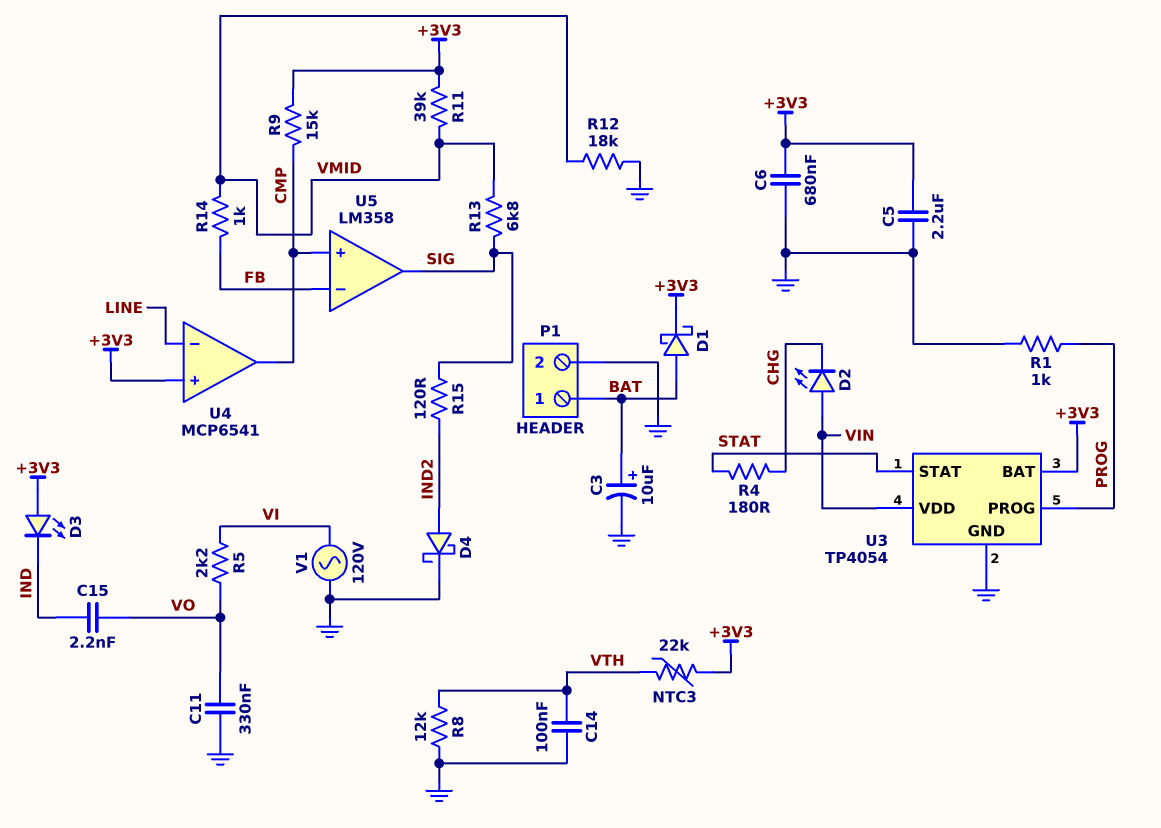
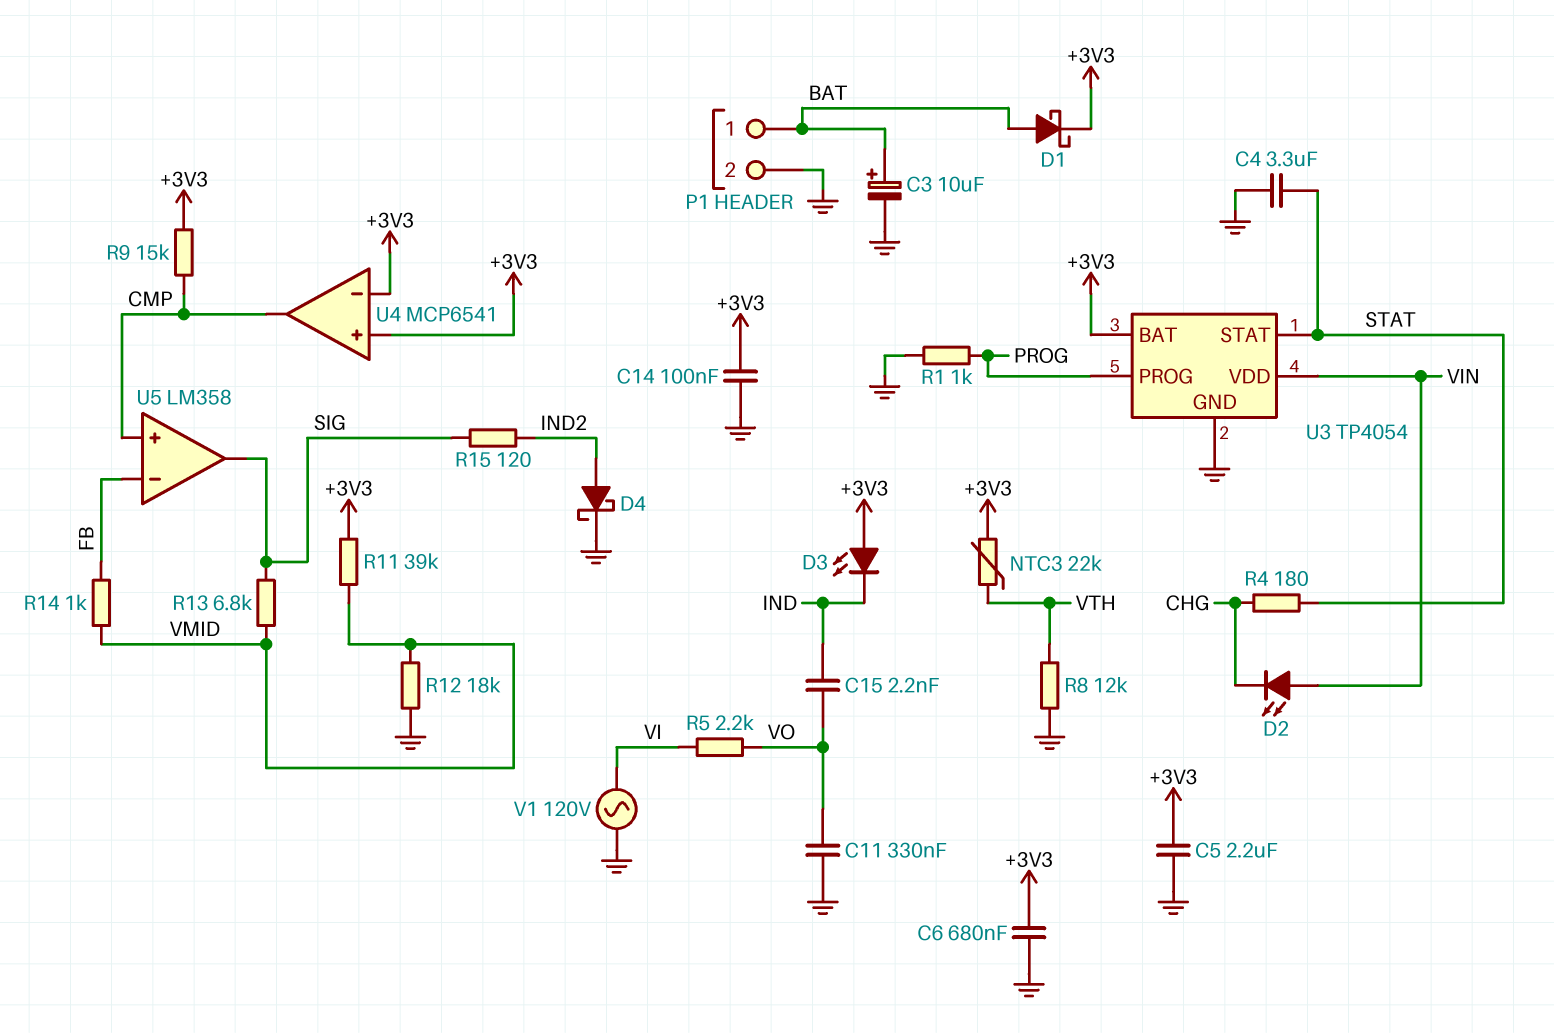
C4: none -> 3.3uF (GND, STAT)
C14: 100nF (GND, VTH) -> 100nF (+3V3, GND)
U4 pin in-: LINE -> +3V3

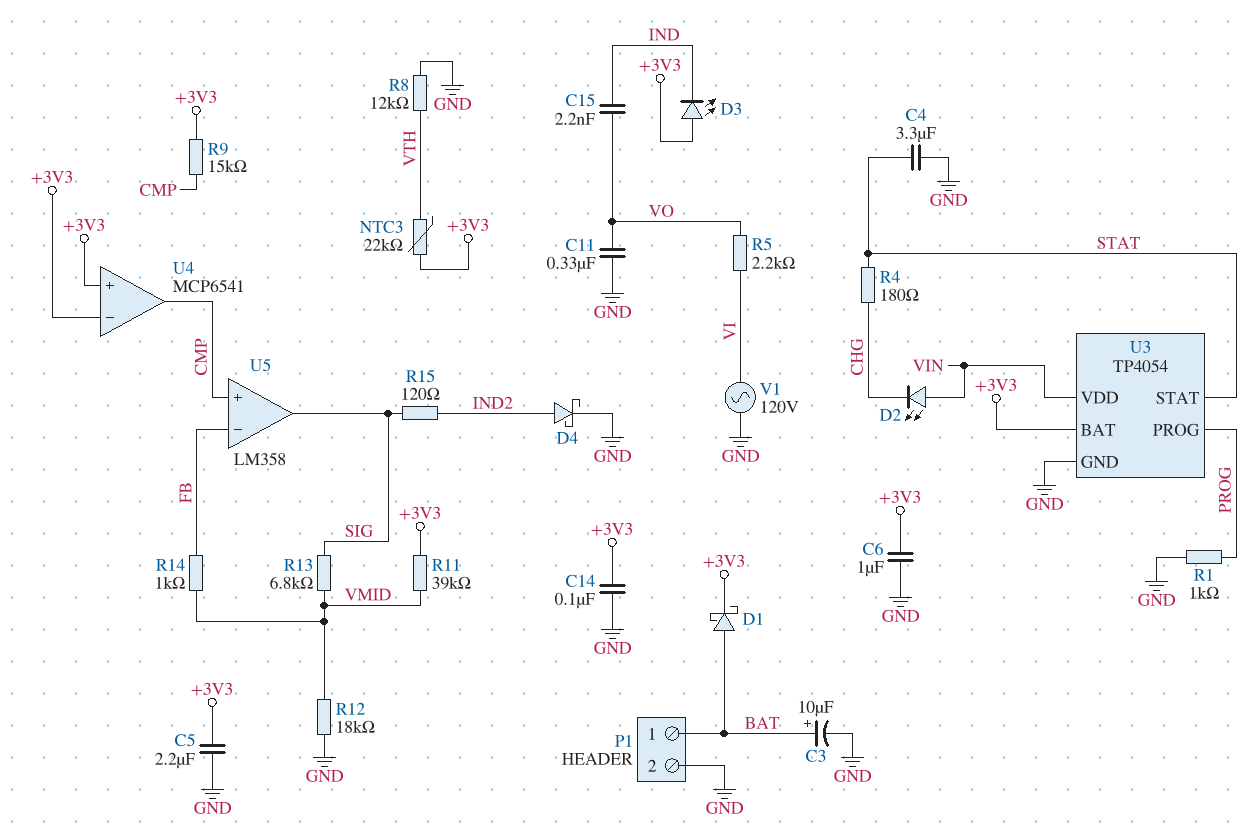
C6: 680nF (+3V3, GND) -> 1uF (+3V3, GND)

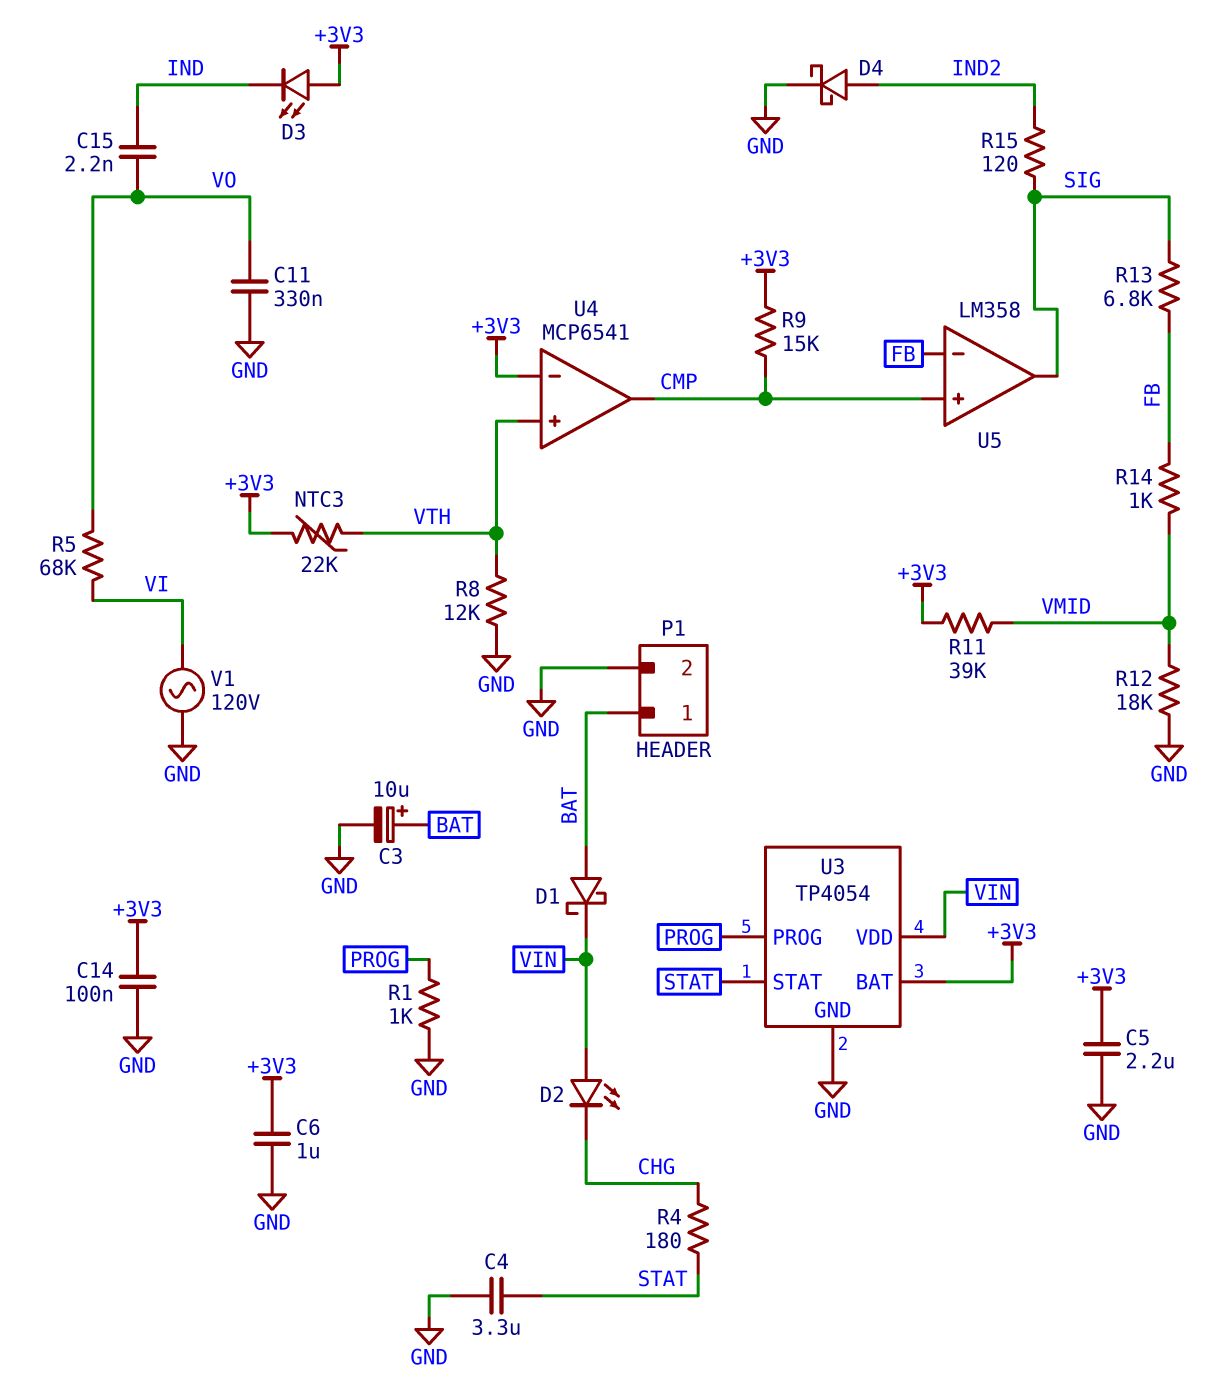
D1: schottky (A BAT, K +3V3) -> schottky (A BAT, K VIN)
R5: 2.2k (VI, VO) -> 68k (VI, VO)
R13: 6.8k (SIG, VMID) -> 6.8k (FB, SIG)
U4 pin in+: +3V3 -> VTH

